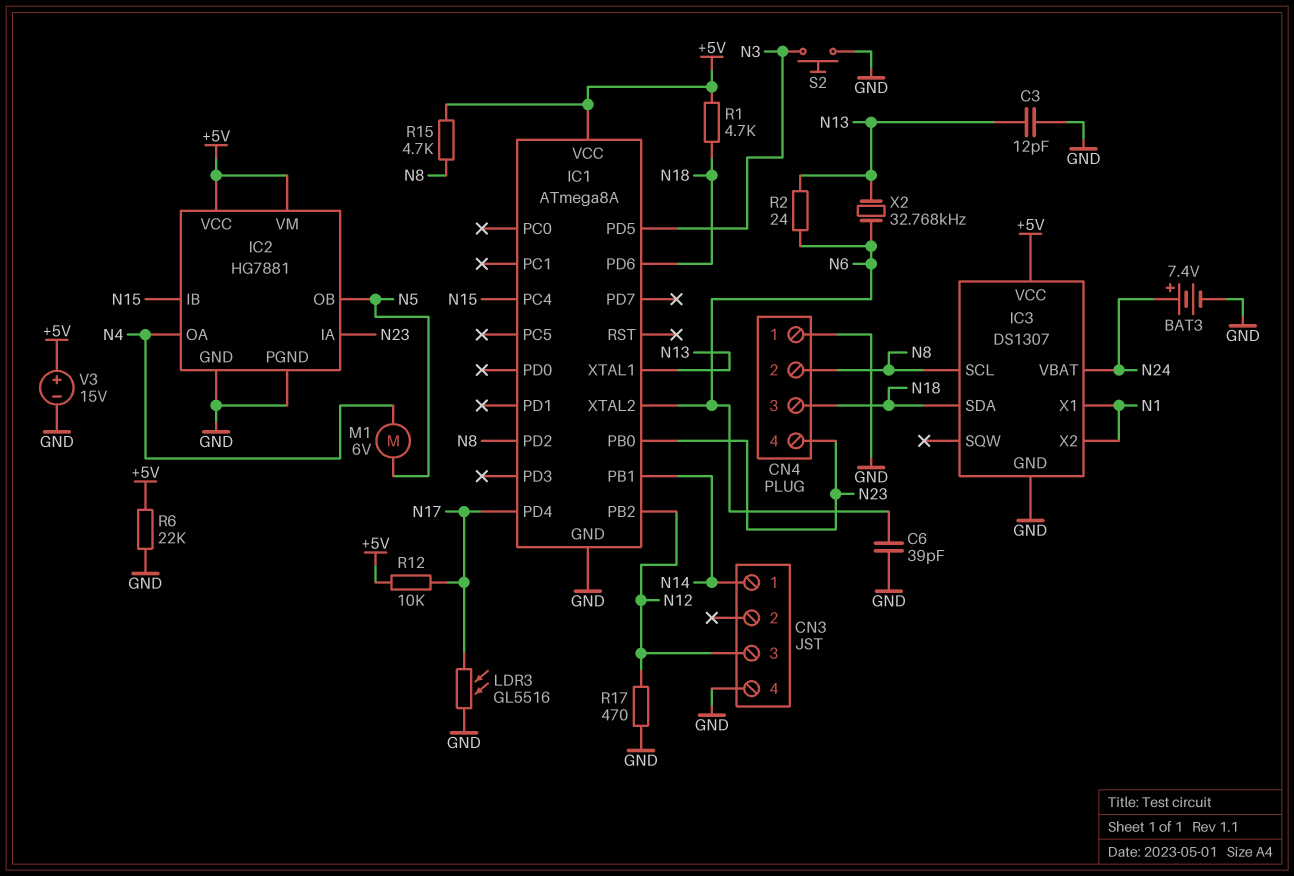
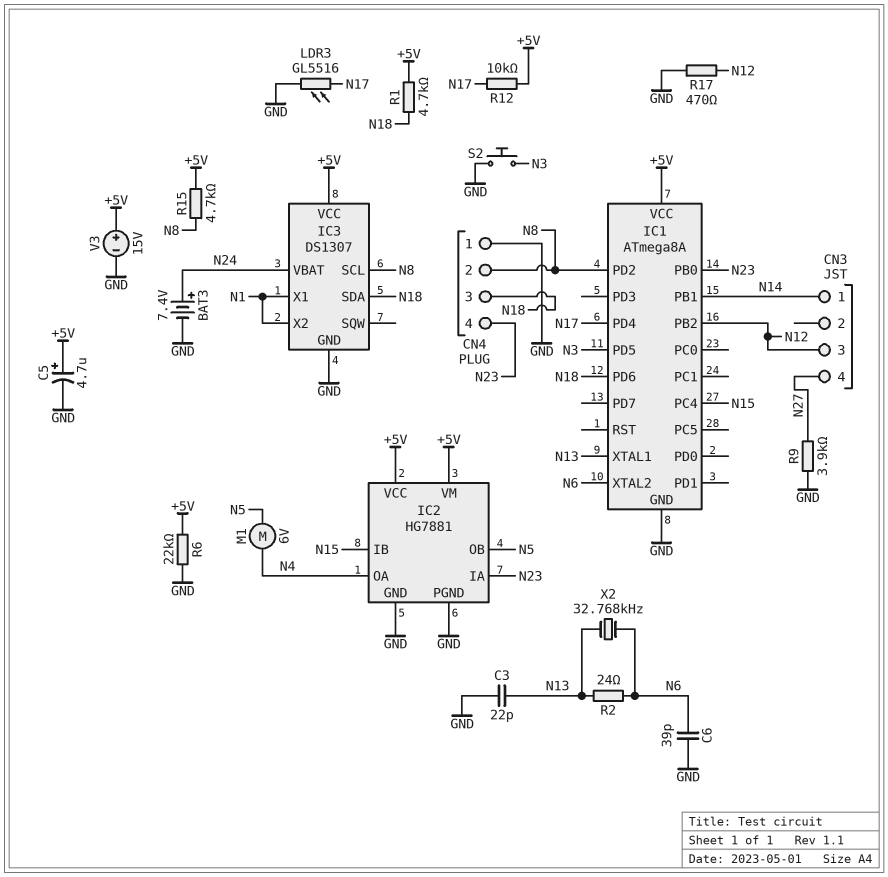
C3: 12pF (GND, N13) -> 22pF (GND, N13)
C5: none -> 4.7uF (plus +5V, minus GND)
CN3 pin 4: GND -> N27
R9: none -> 3.9k (GND, N27)

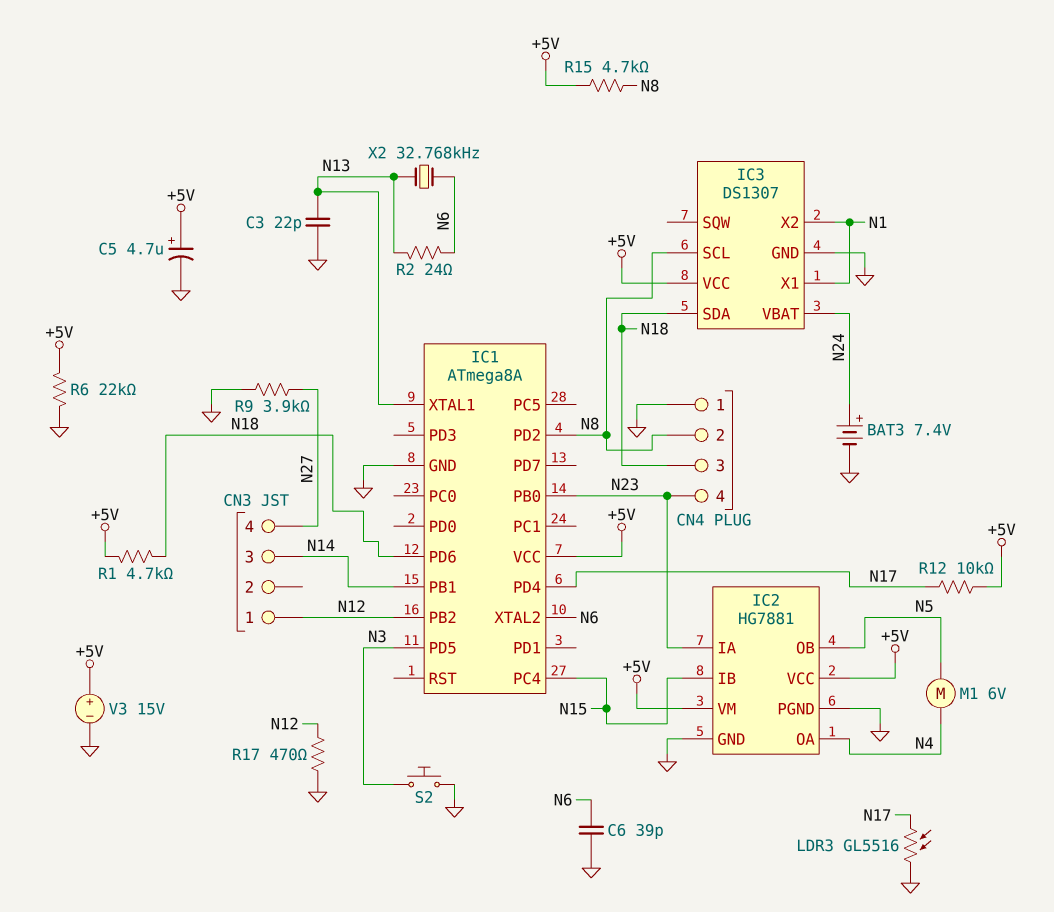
CN3 pin 1: N14 -> N12
CN3 pin 3: N12 -> N14

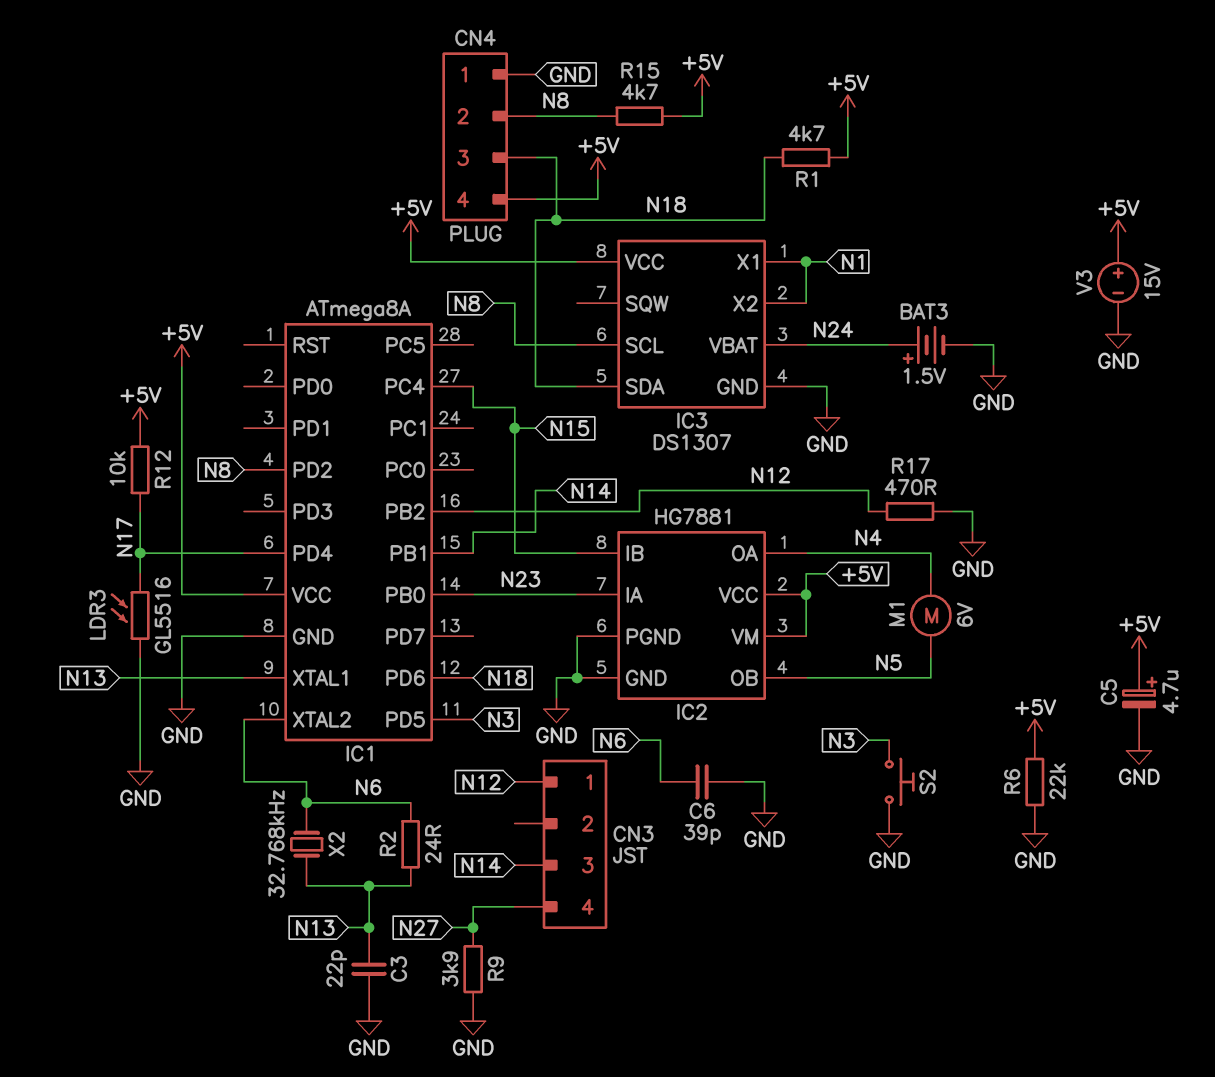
BAT3: 7.4V (plus N24, minus GND) -> 1.5V (plus N24, minus GND)
CN4 pin 4: N23 -> +5V

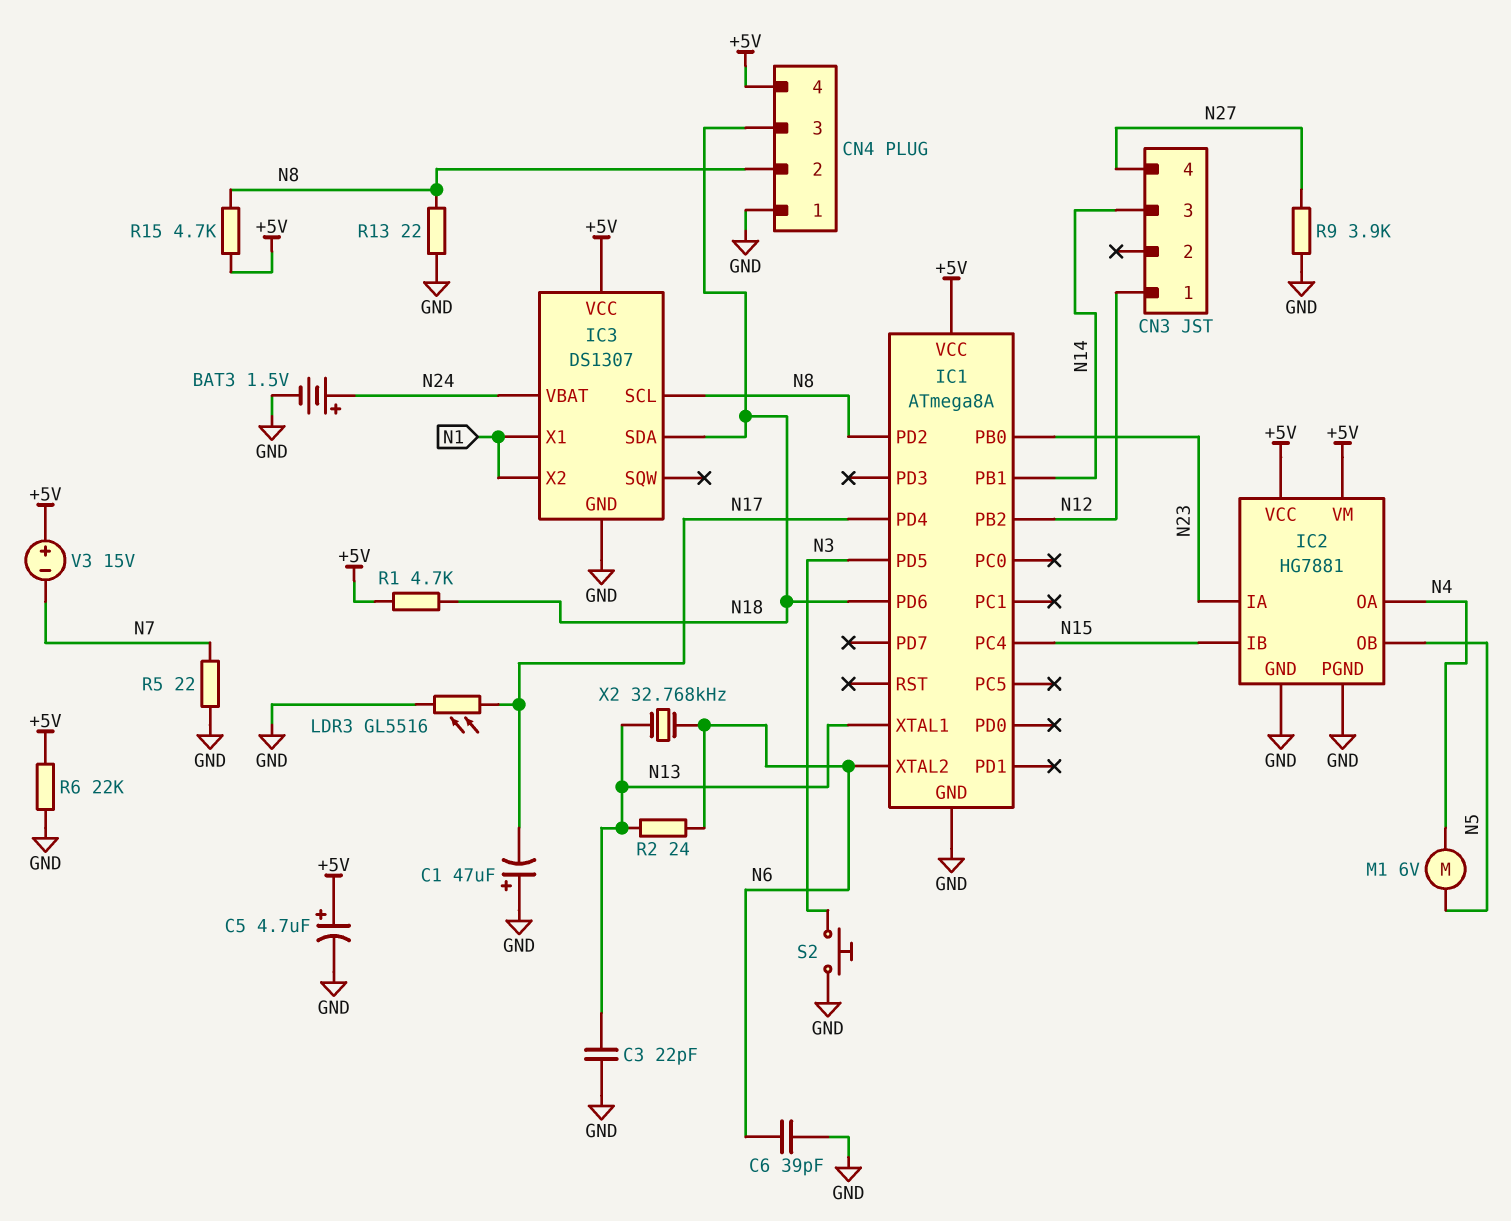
C1: none -> 47uF (plus GND, minus N17)
R5: none -> 22 (GND, N7)
R12: 10k (+5V, N17) -> none
R13: none -> 22 (GND, N8)
R17: 470 (GND, N12) -> none
V3: 15V (plus +5V, minus GND) -> 15V (plus +5V, minus N7)

